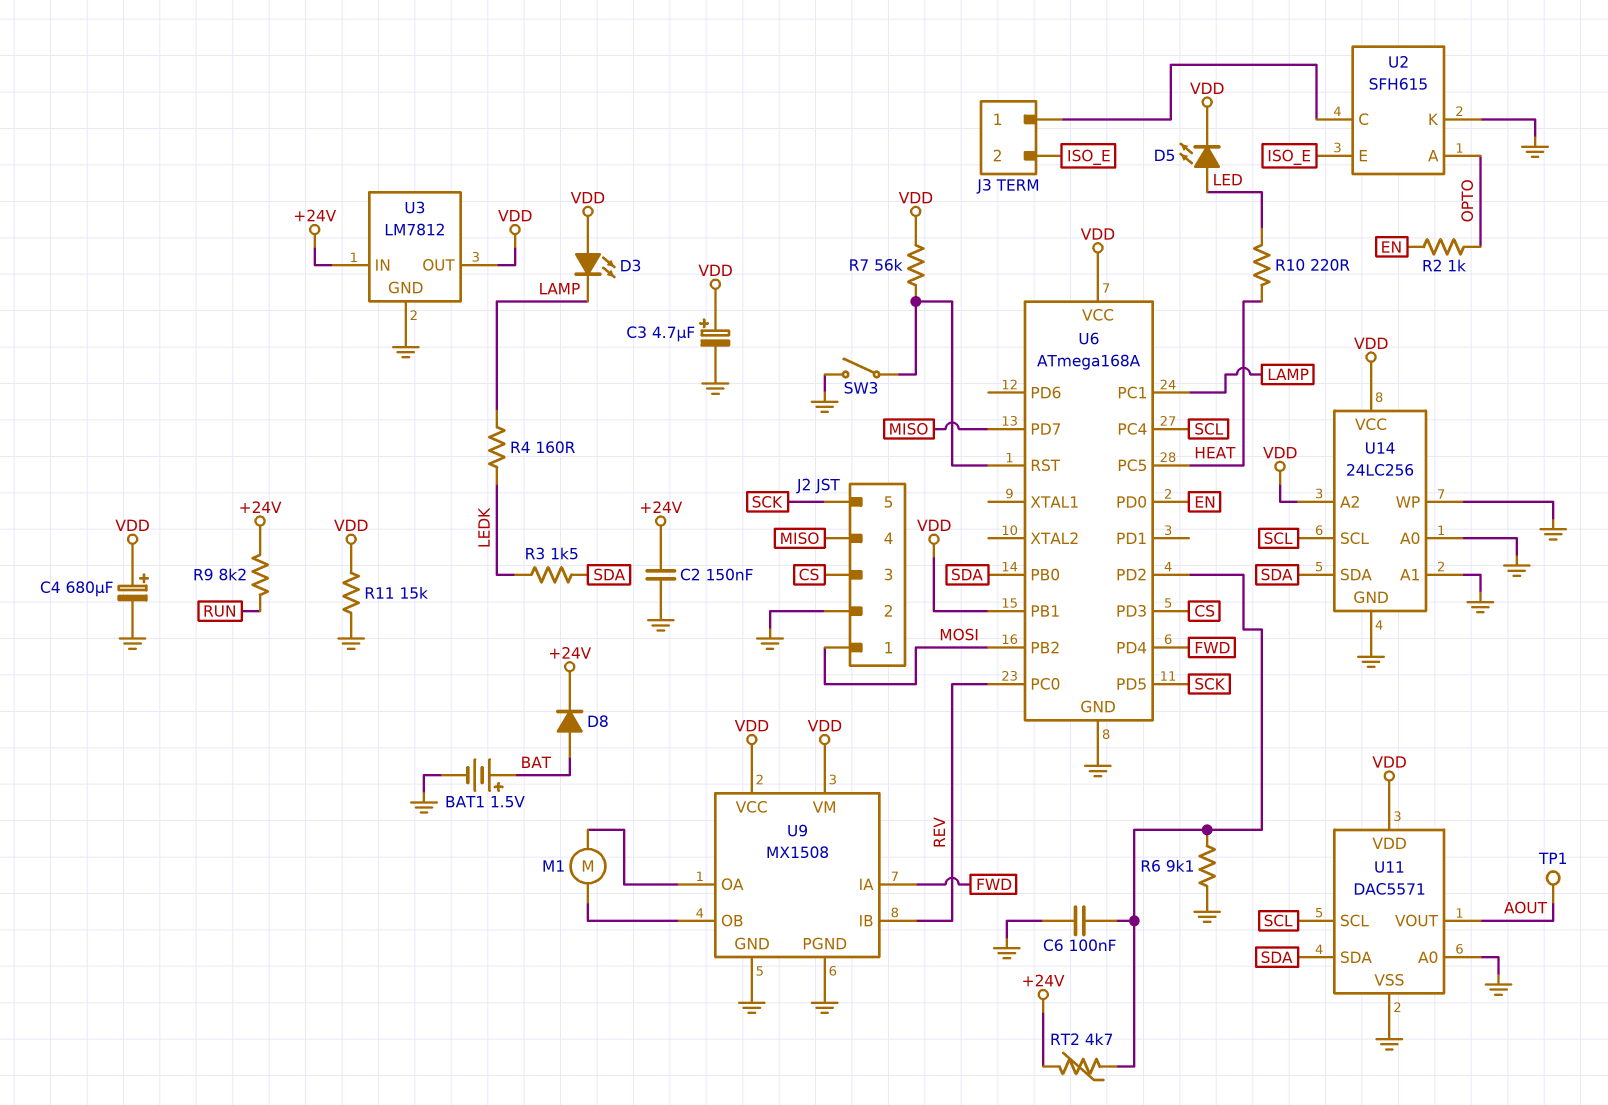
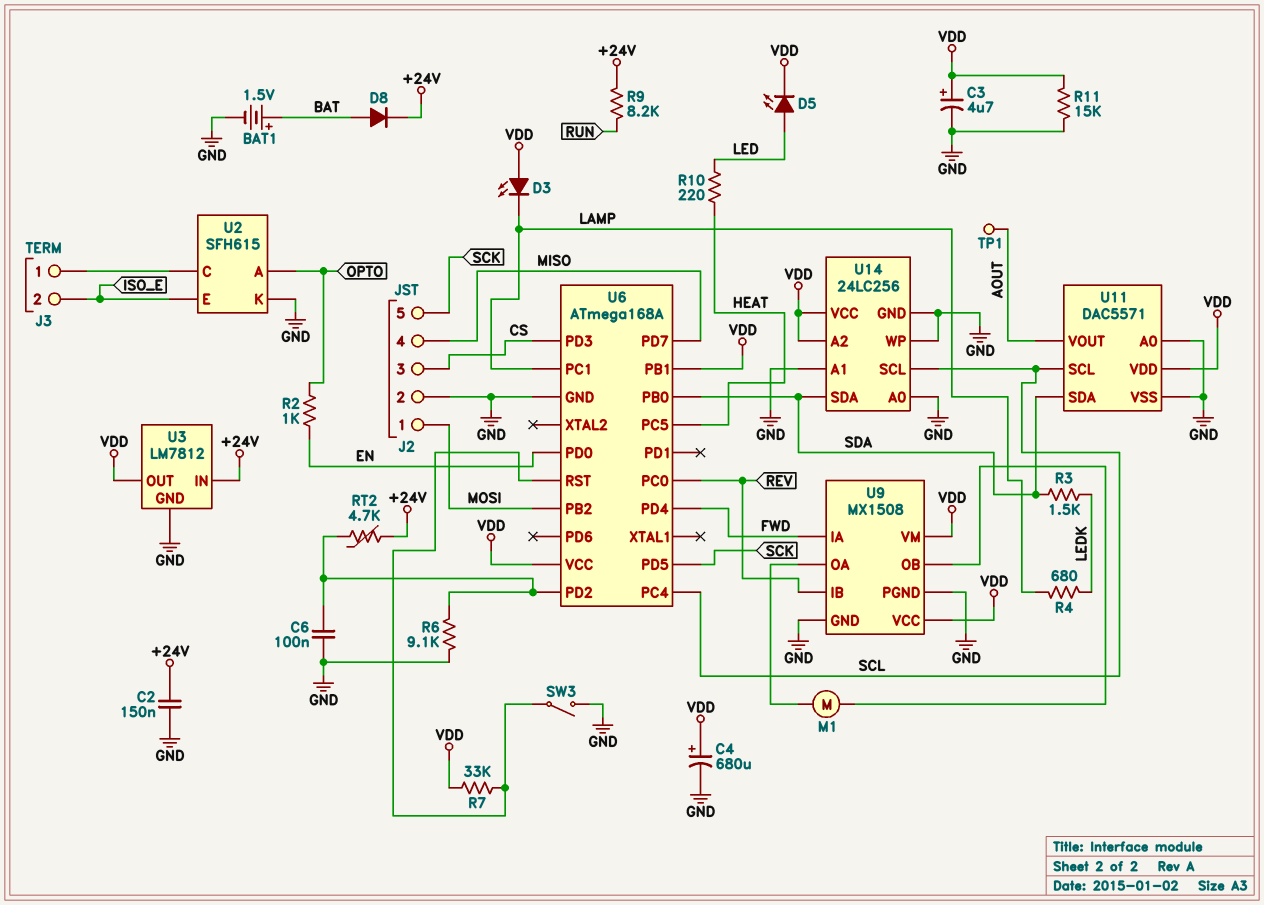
R4: 160 (LAMP, LEDK) -> 680 (LAMP, LEDK)
R7: 56k (U6/RST, VDD) -> 33k (U6/RST, VDD)

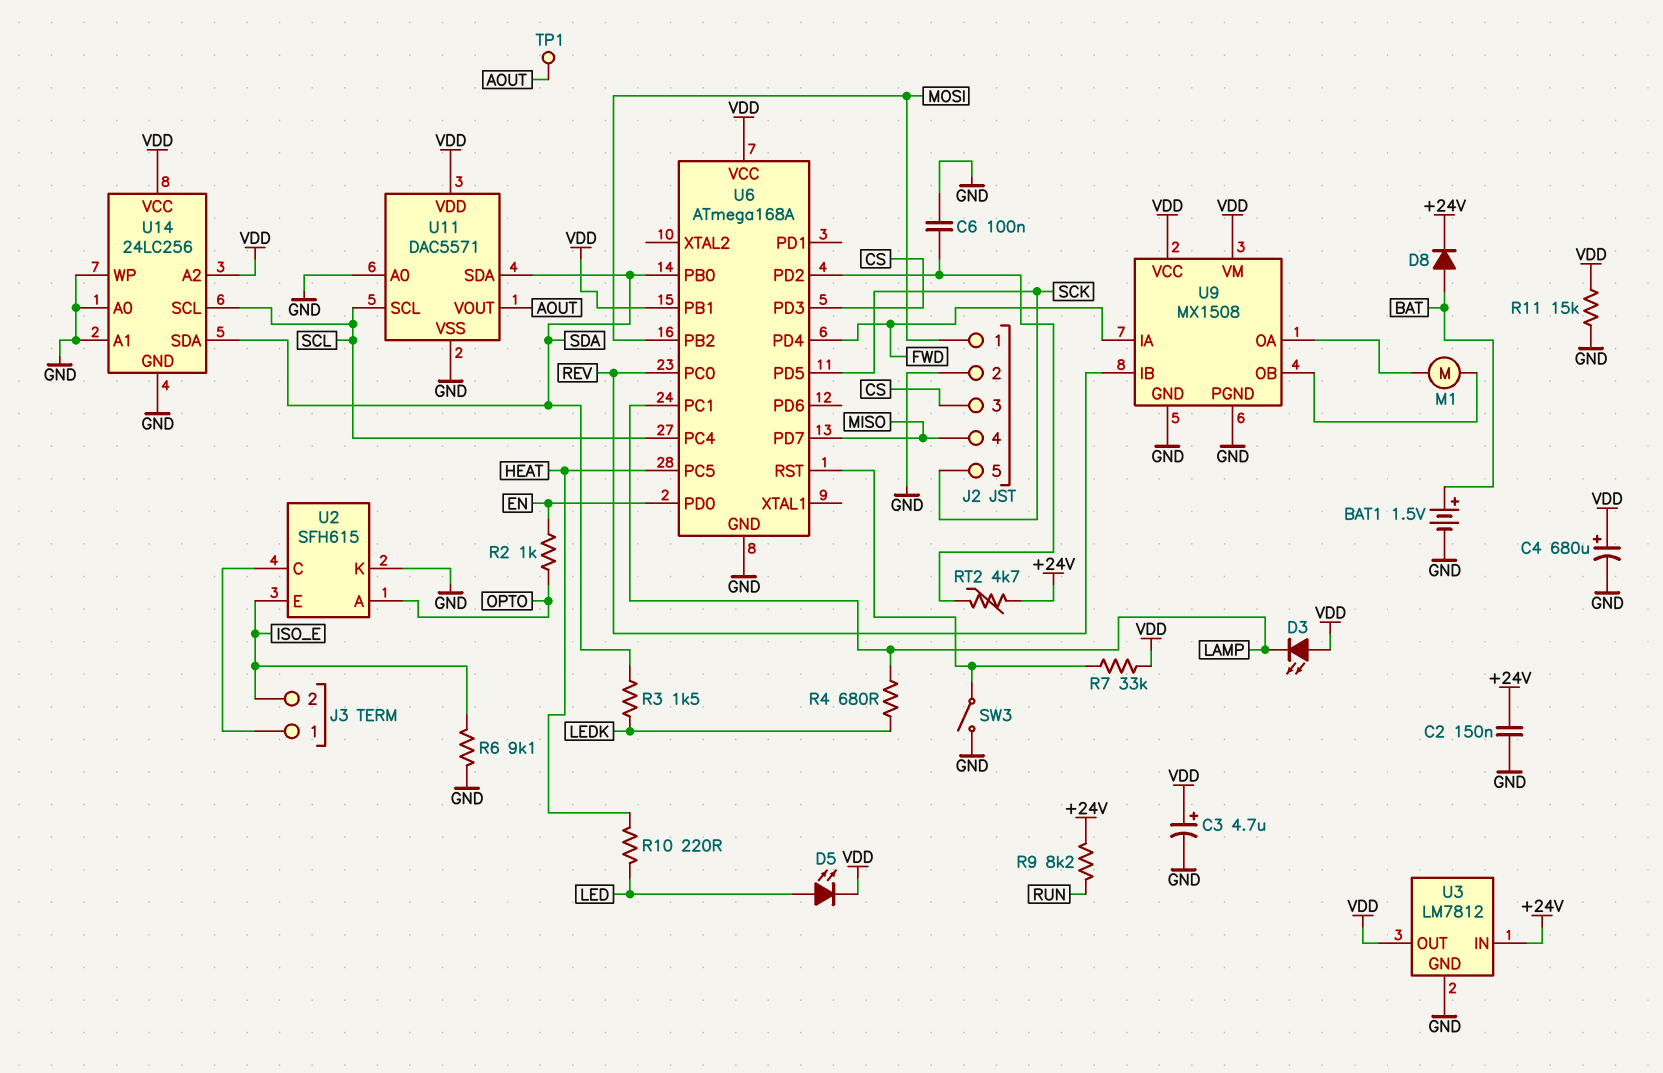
R6: 9.1k (GND, U6/PD2) -> 9.1k (GND, ISO_E)

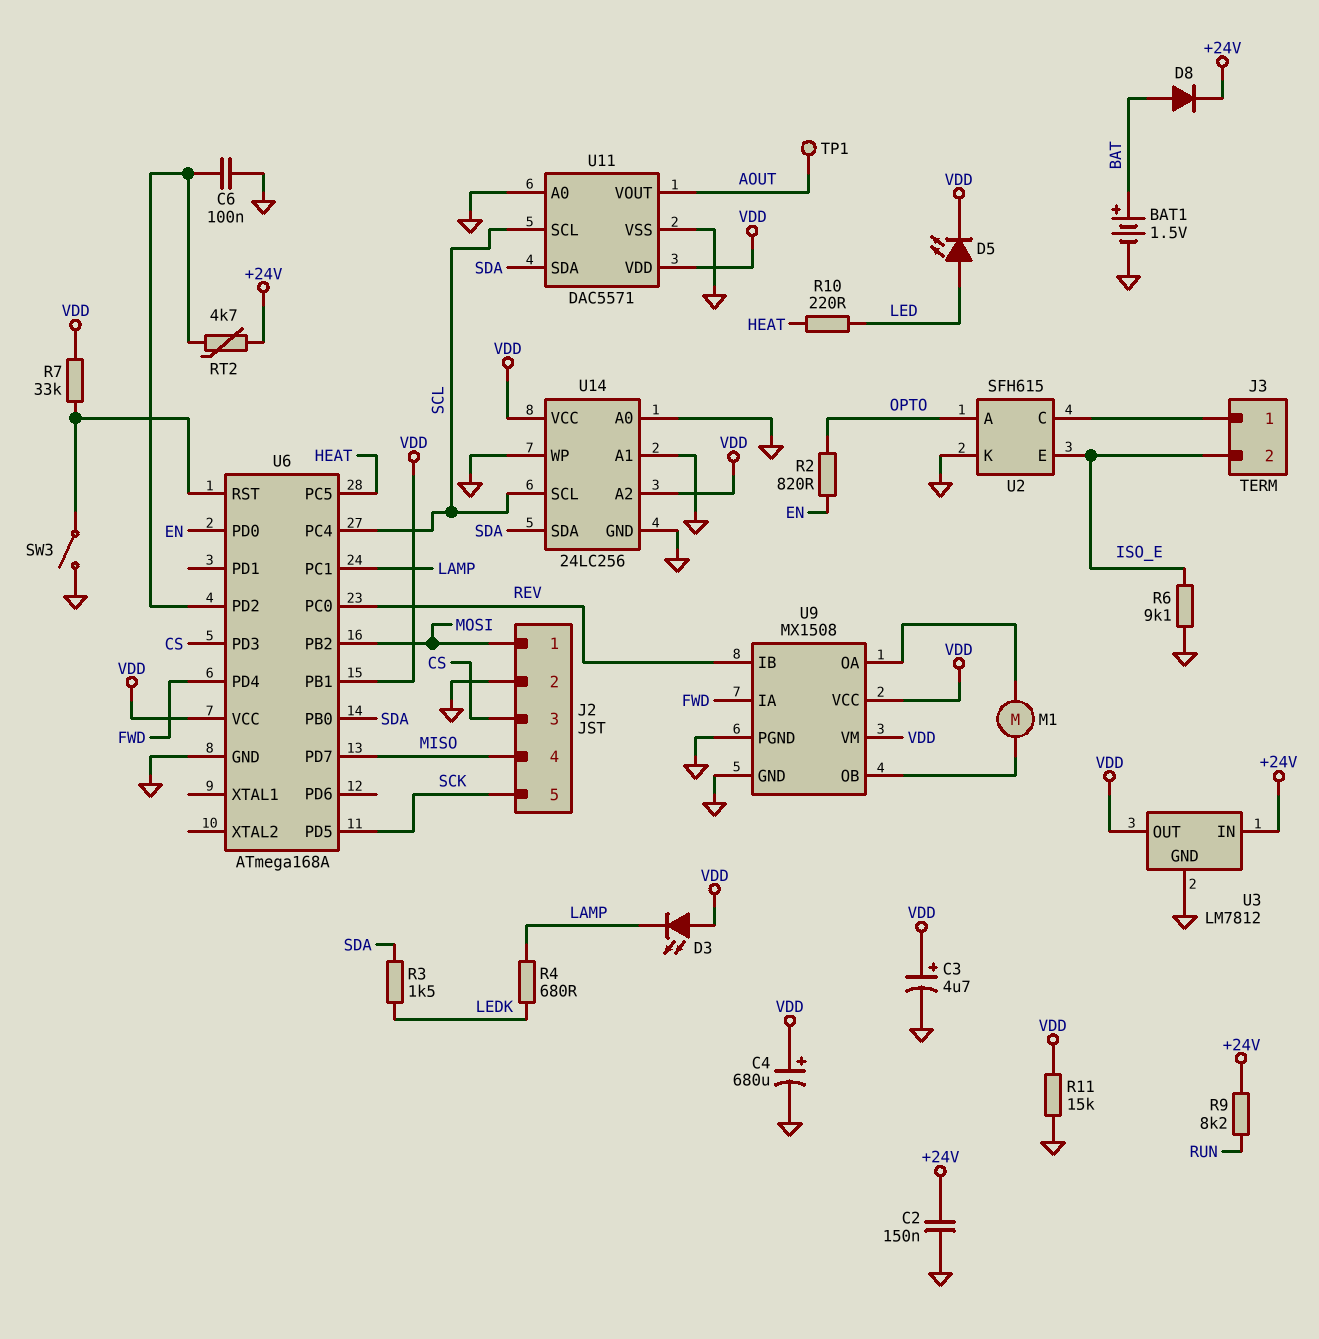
R2: 1k (EN, OPTO) -> 820 (EN, OPTO)

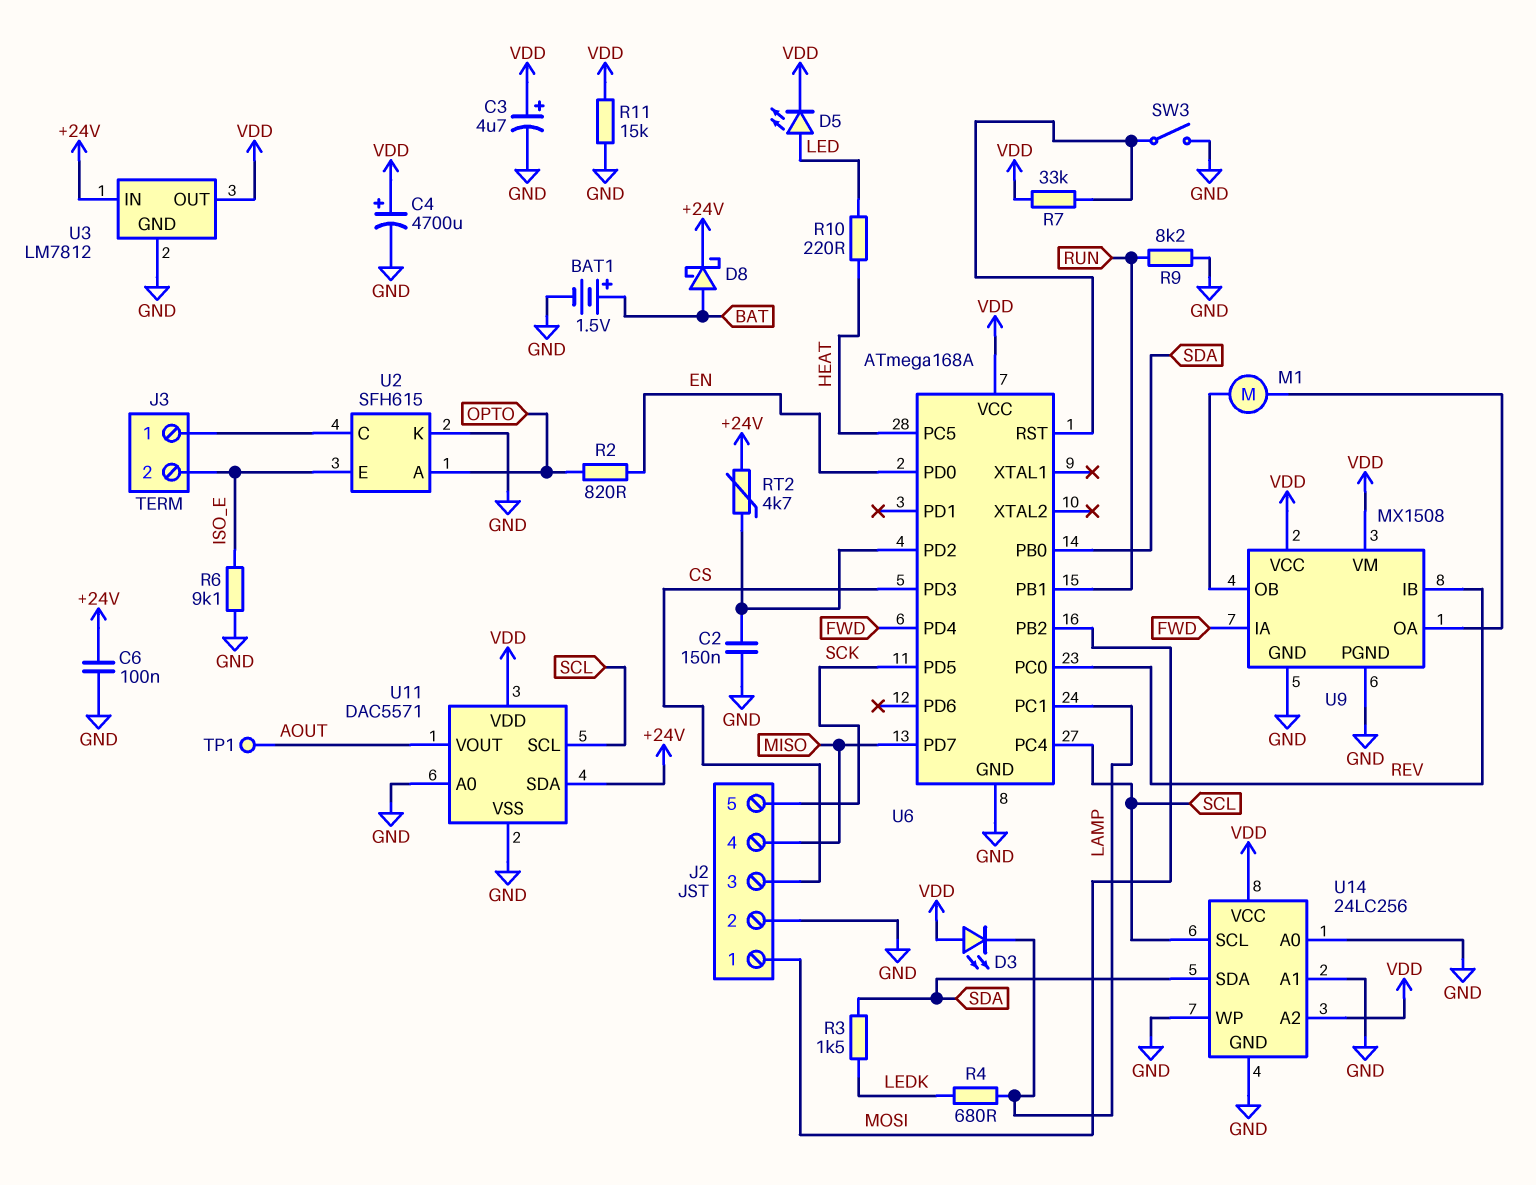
C2: 150nF (+24V, GND) -> 150nF (GND, U6/PD2)
C4: 680uF (plus VDD, minus GND) -> 4700uF (plus VDD, minus GND)
C6: 100nF (GND, U6/PD2) -> 100nF (+24V, GND)
D8: diode (A BAT, K +24V) -> schottky (A BAT, K +24V)
R9: 8.2k (+24V, RUN) -> 8.2k (GND, RUN)
U6 pin PB1: VDD -> RUN
U11 pin SDA: SDA -> +24V

